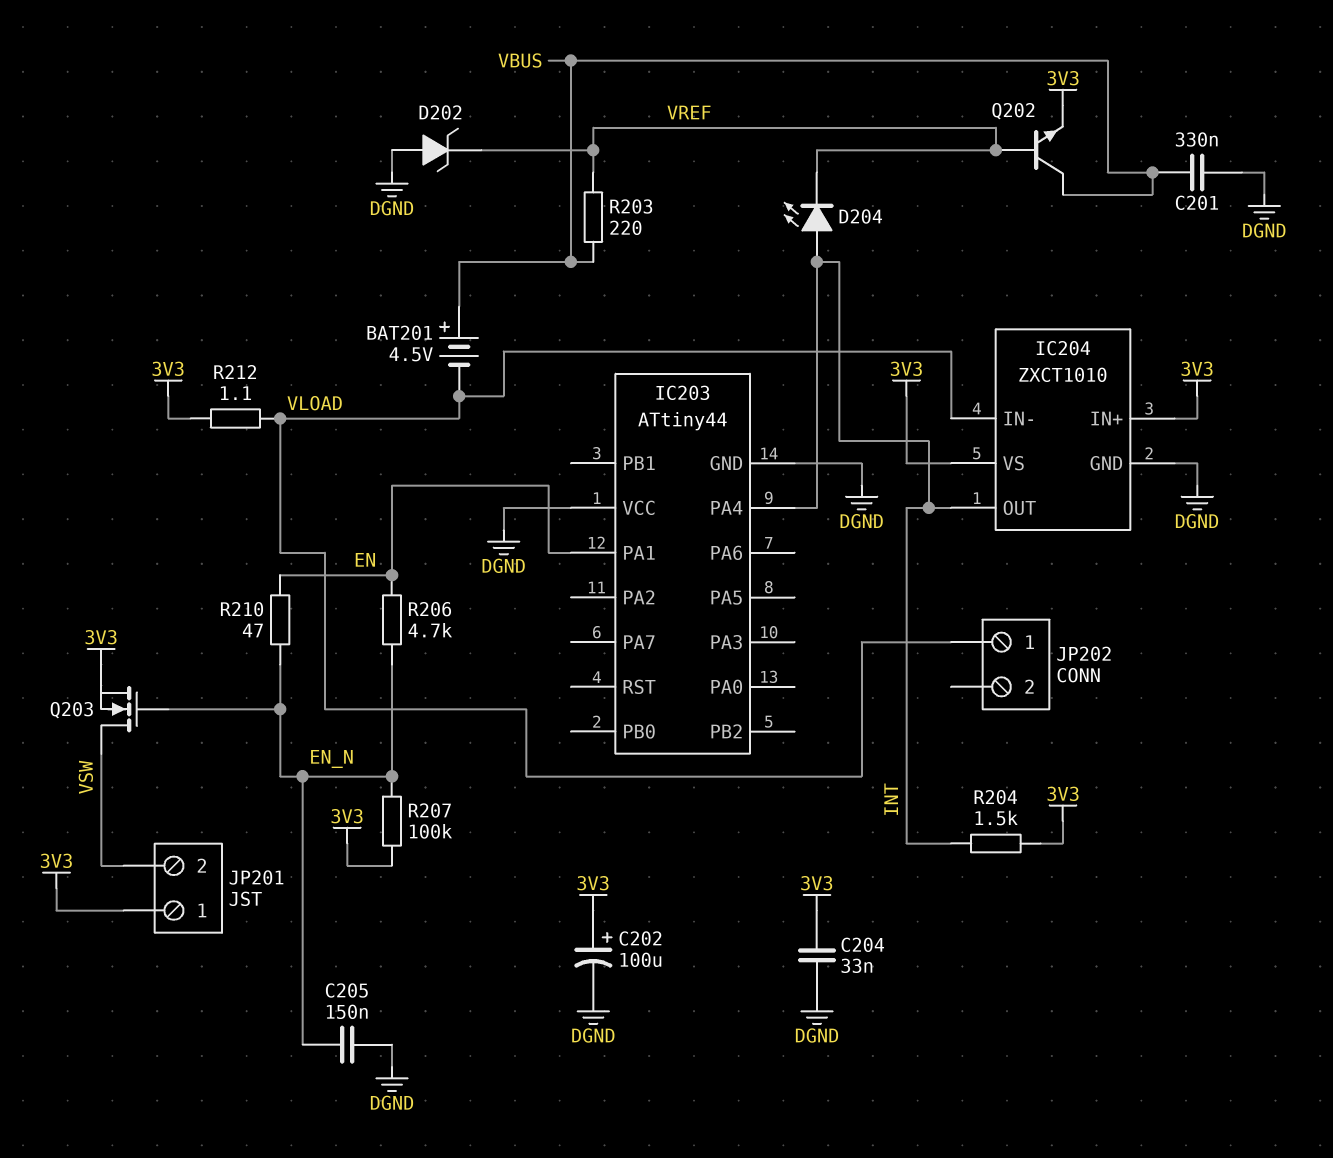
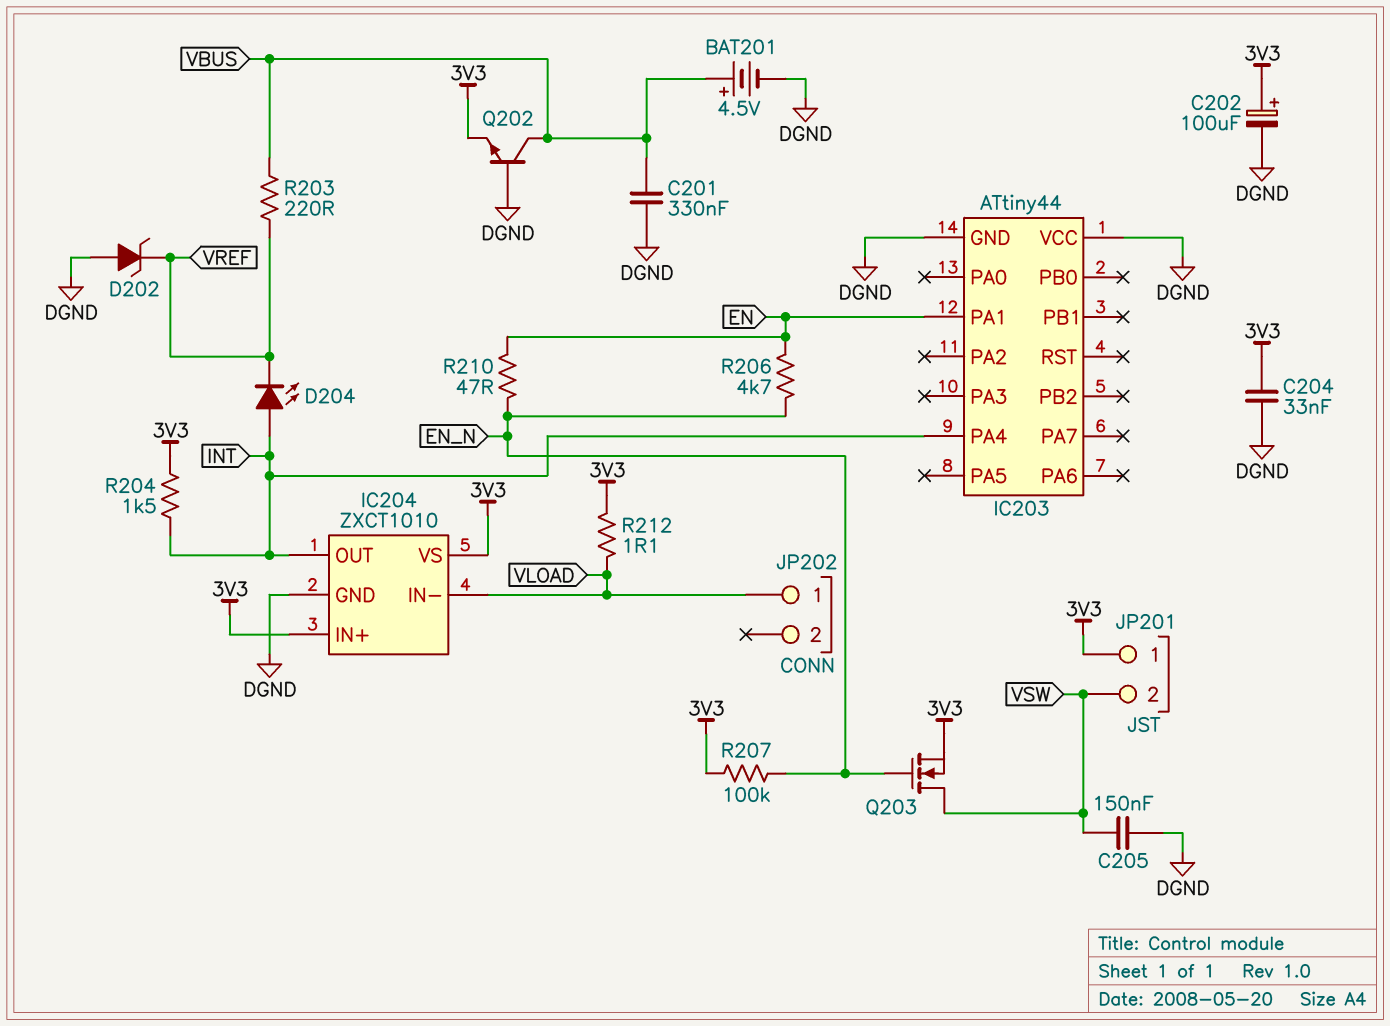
BAT201: 4.5V (plus VBUS, minus VLOAD) -> 4.5V (plus VBUS, minus DGND)
C205: 150nF (DGND, EN_N) -> 150nF (DGND, VSW)
Q202: NPN (B VREF, C VBUS, E 3V3) -> NPN (B DGND, C VBUS, E 3V3)

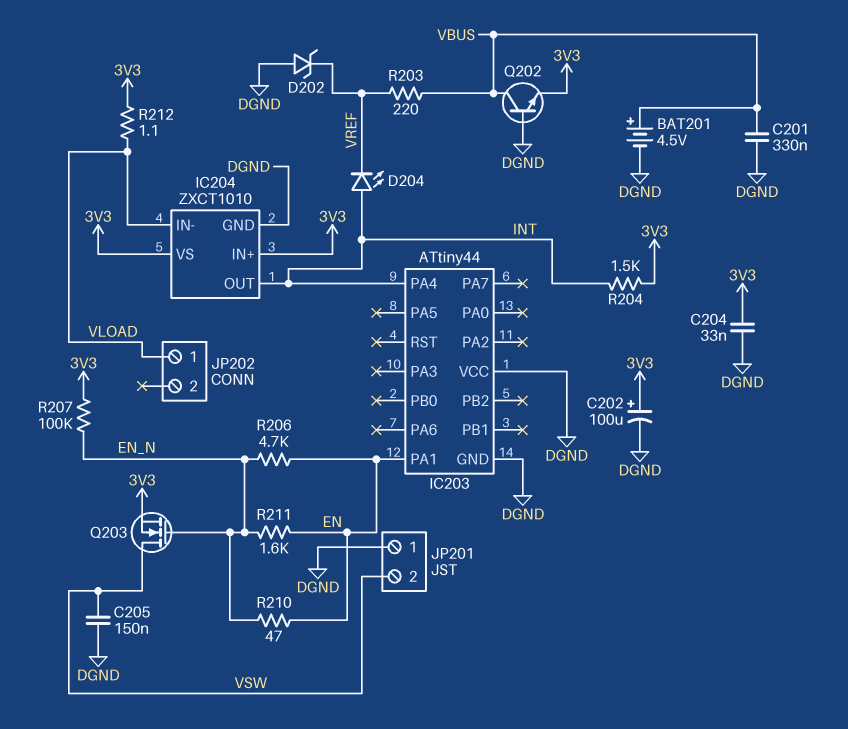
JP201 pin 1: 3V3 -> DGND
R211: none -> 1.6k (EN, EN_N)

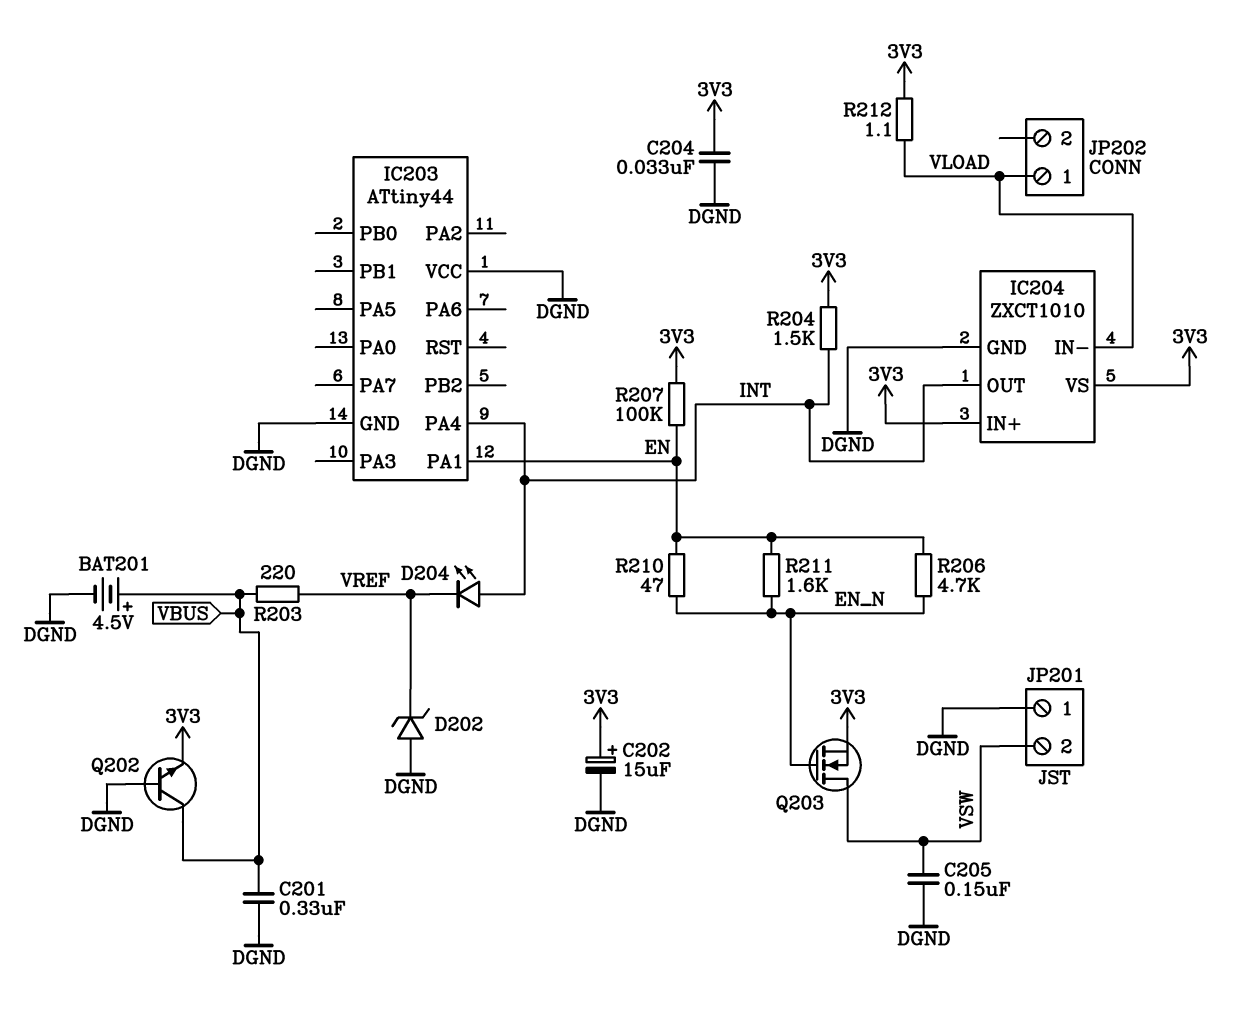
C202: 100uF (plus 3V3, minus DGND) -> 15uF (plus 3V3, minus DGND)
R207: 100k (3V3, EN_N) -> 100k (3V3, EN)

